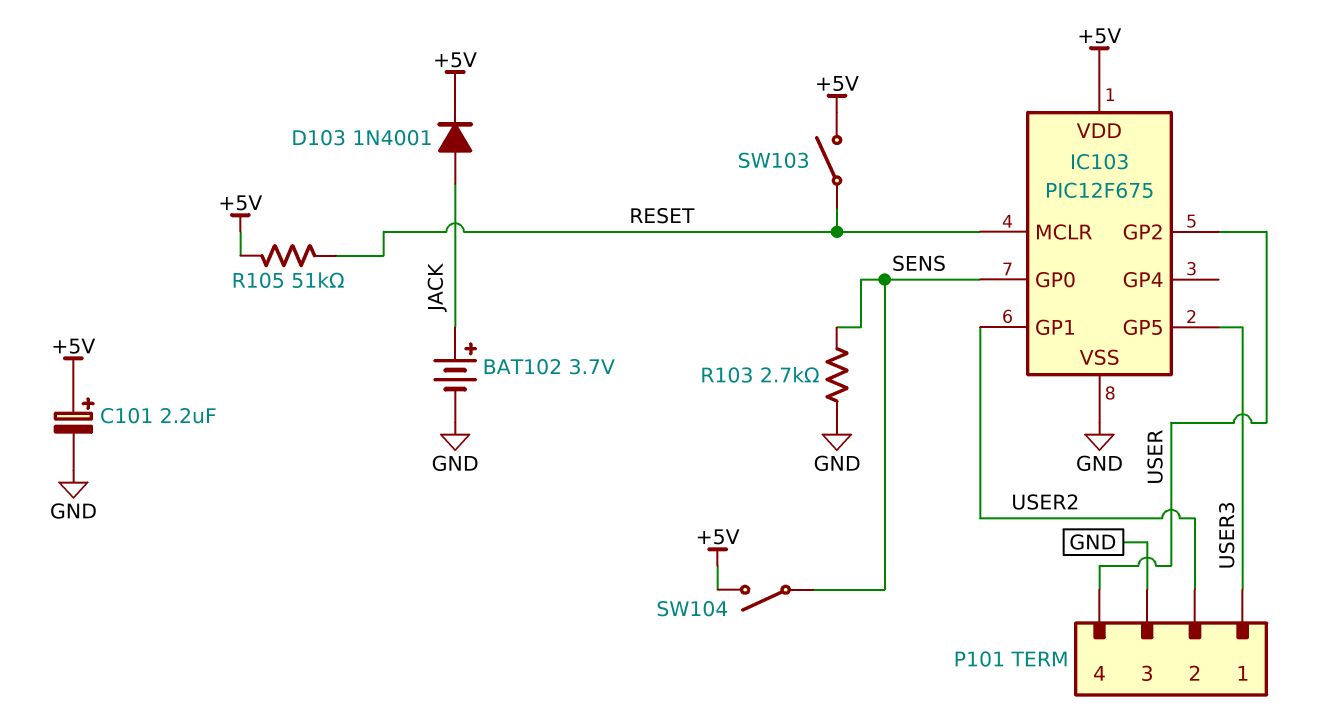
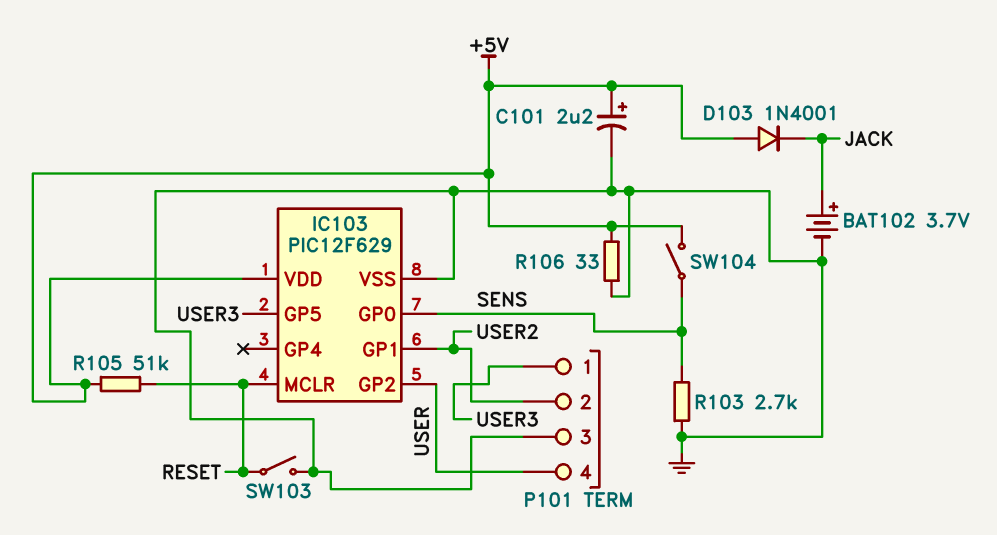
D103: diode 1N4001 (A JACK, K +5V) -> diode 1N4001 (A +5V, K JACK)
IC103: PIC12F675 -> PIC12F629
R106: none -> 33 (+5V, GND)
SW103: switch (+5V, RESET) -> switch (GND, RESET)

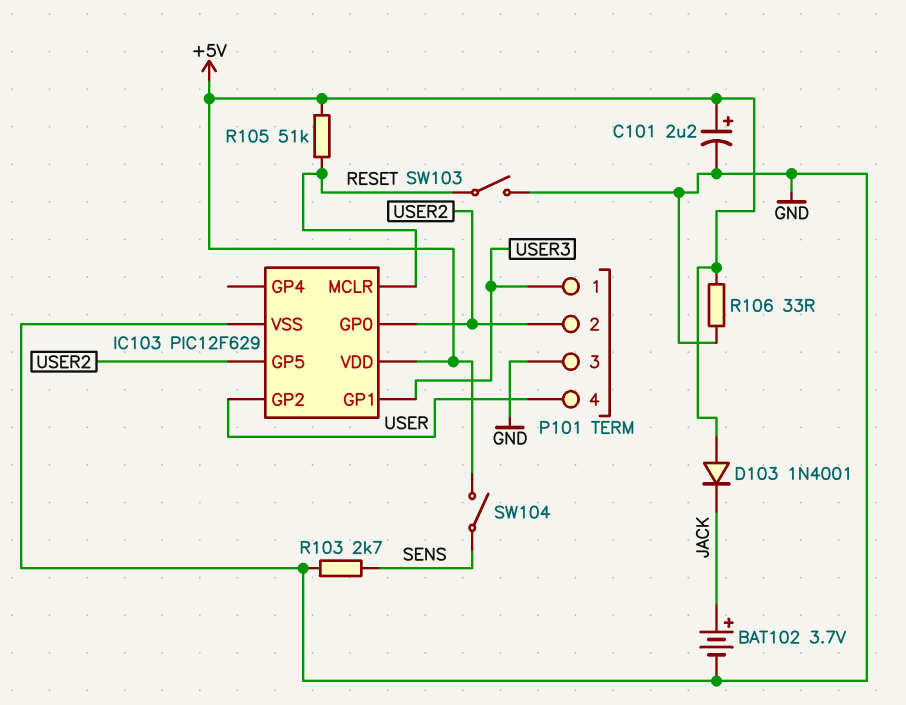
IC103 pin GP0: SENS -> USER2
IC103 pin GP1: USER2 -> USER3
IC103 pin GP5: USER3 -> USER2

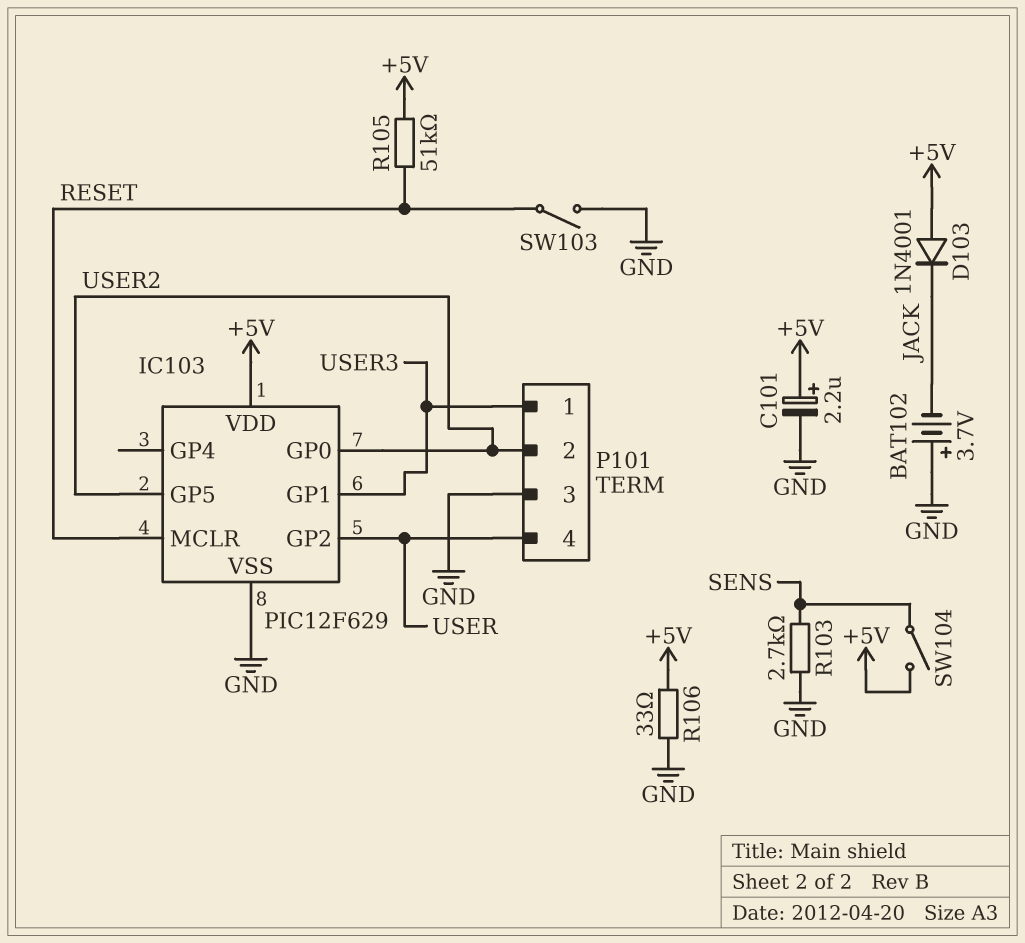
BAT102: 3.7V (plus JACK, minus GND) -> 3.7V (plus GND, minus JACK)

